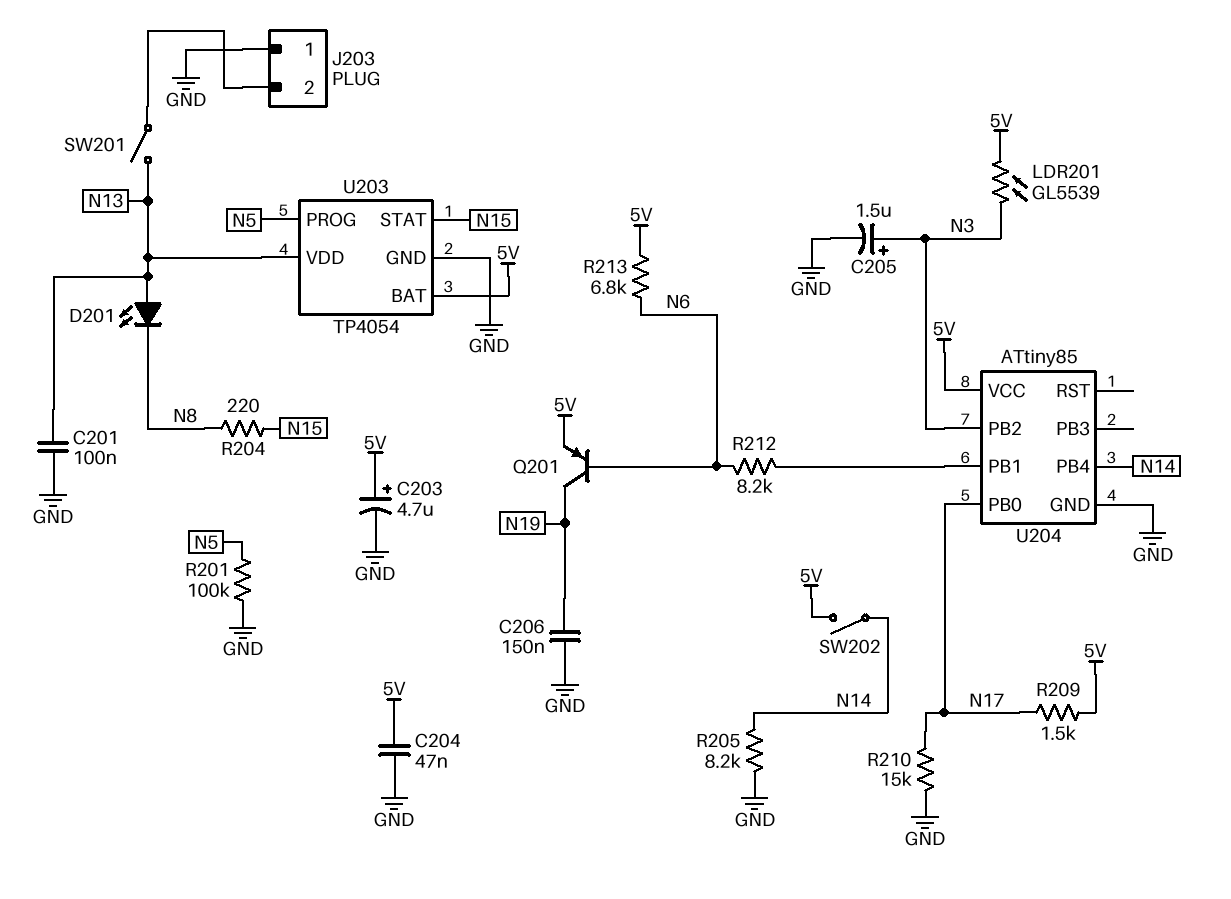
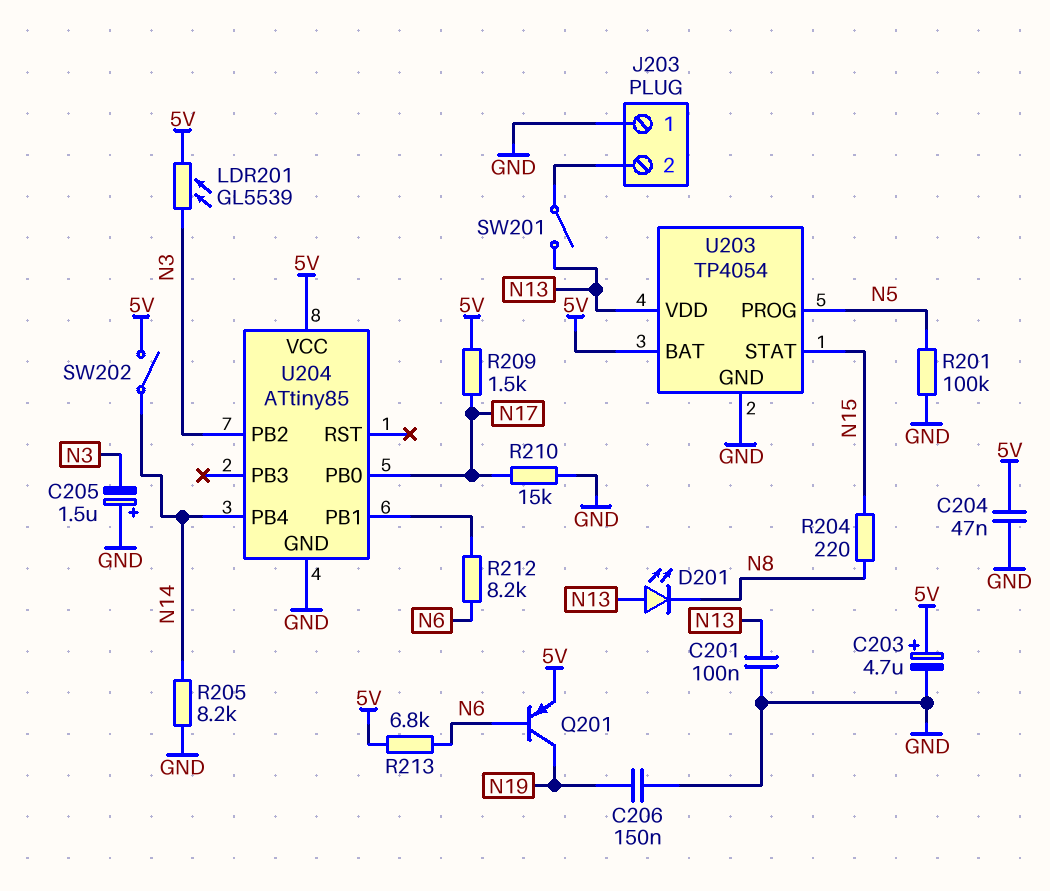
C205: 1.5uF (plus N3, minus GND) -> 1.5uF (plus GND, minus N3)

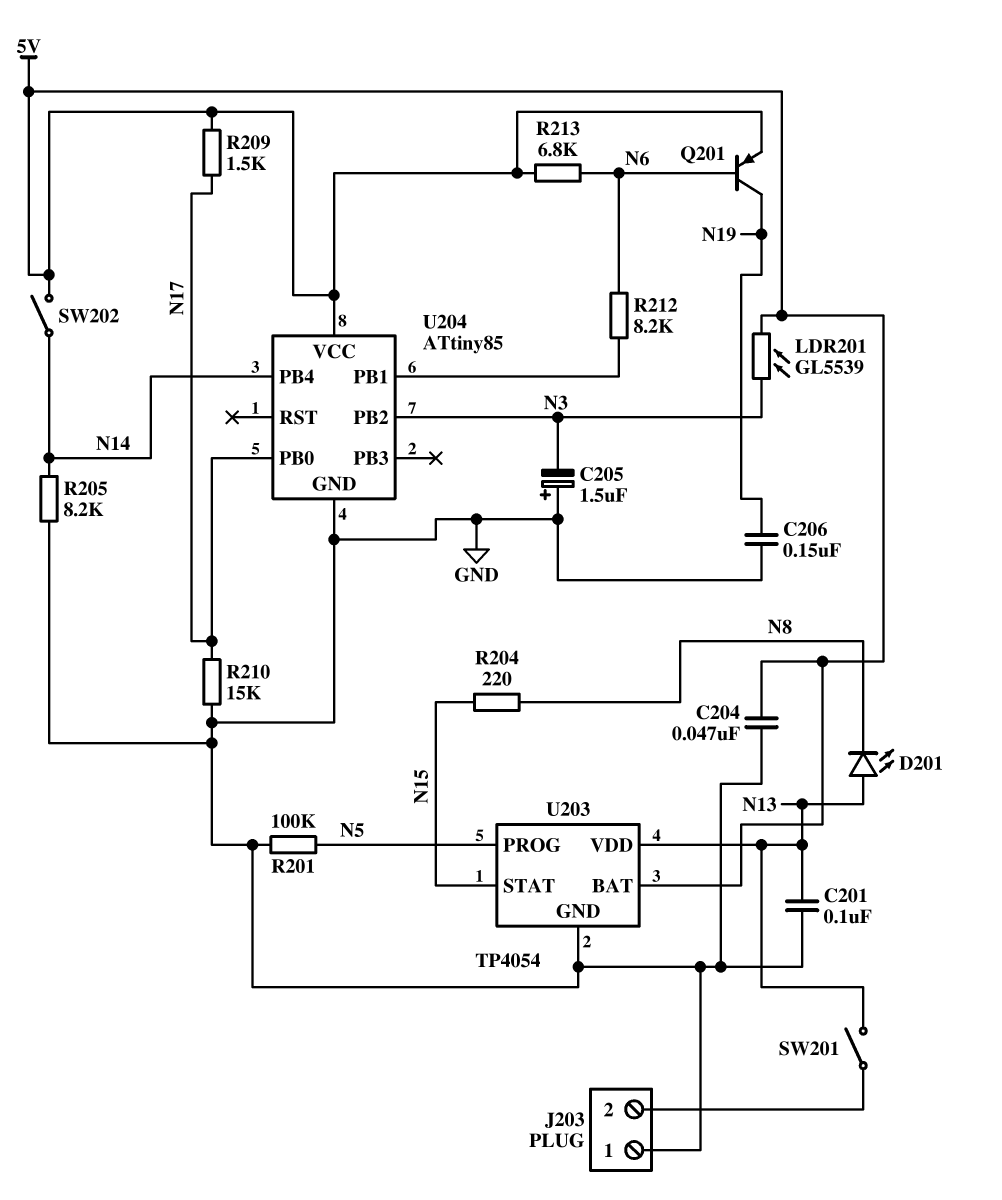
C203: 4.7uF (plus 5V, minus GND) -> none

